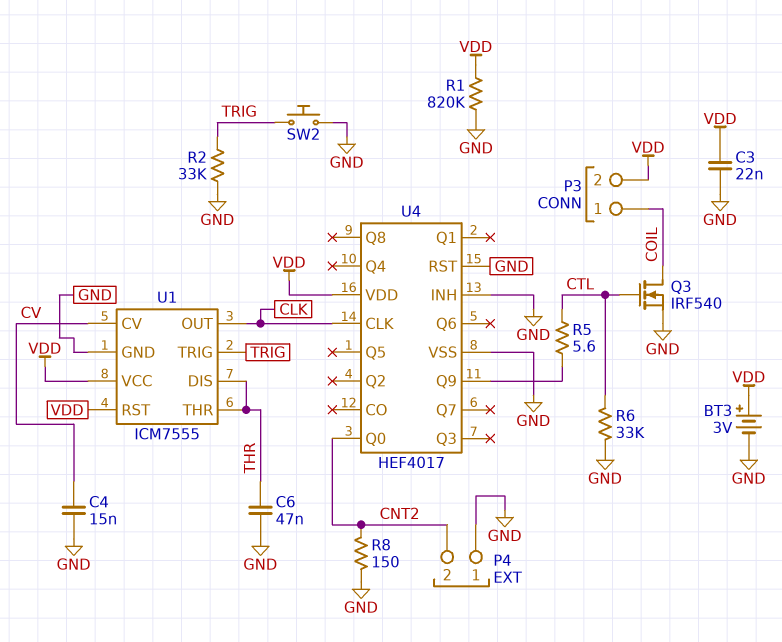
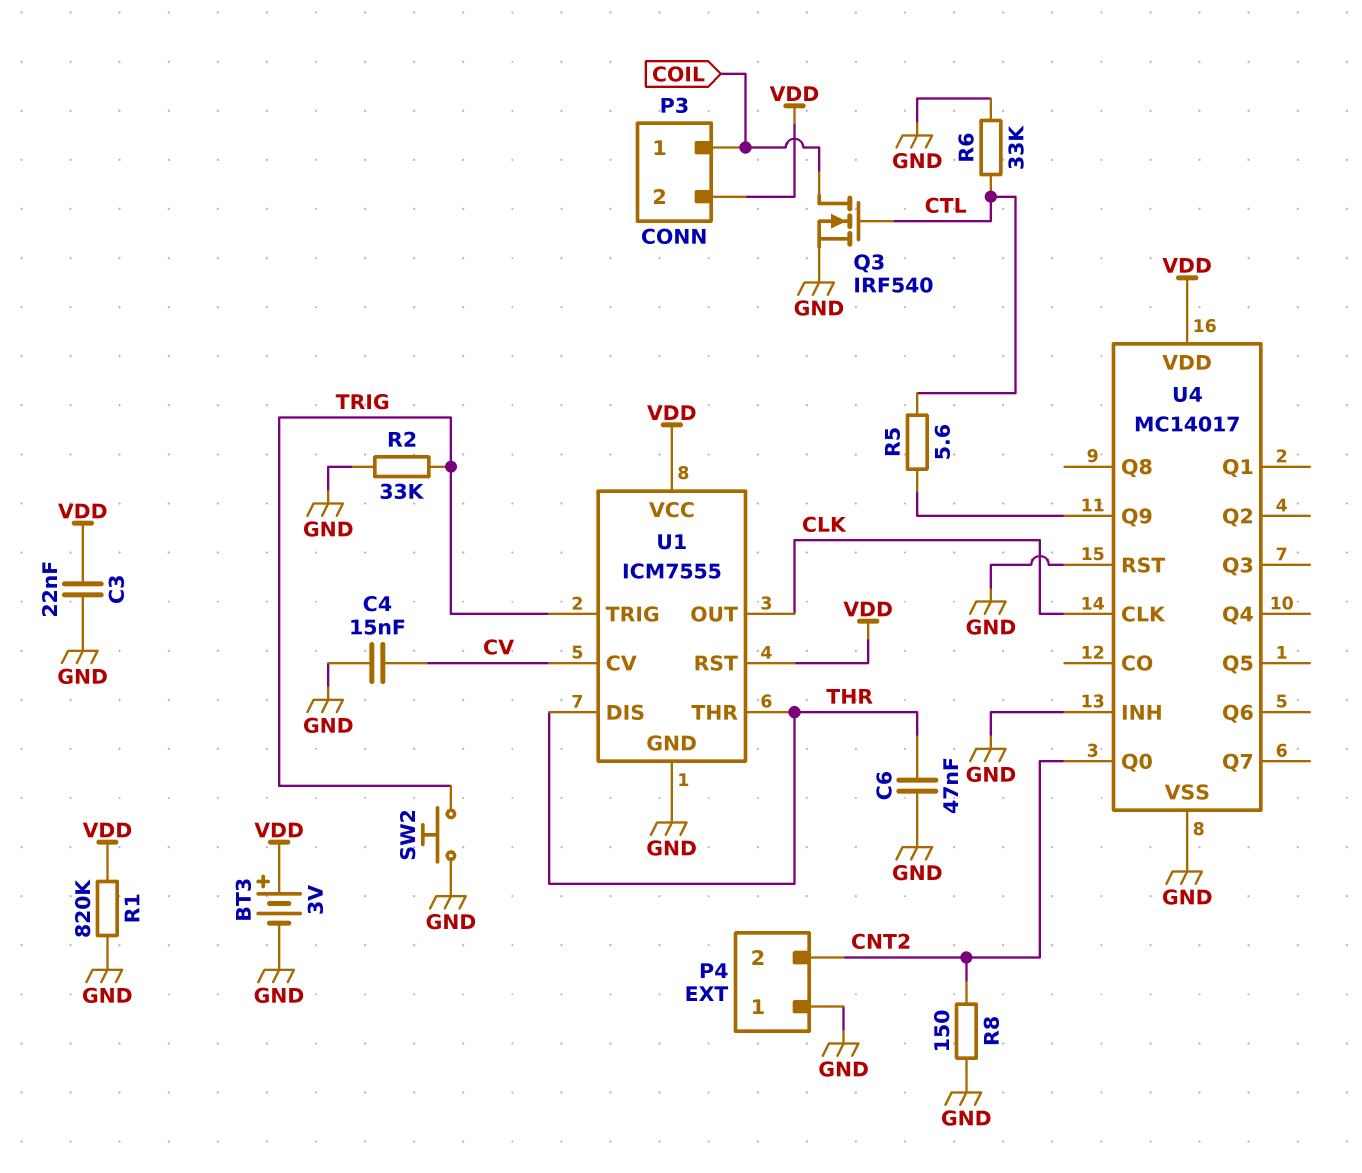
U4: HEF4017 -> MC14017

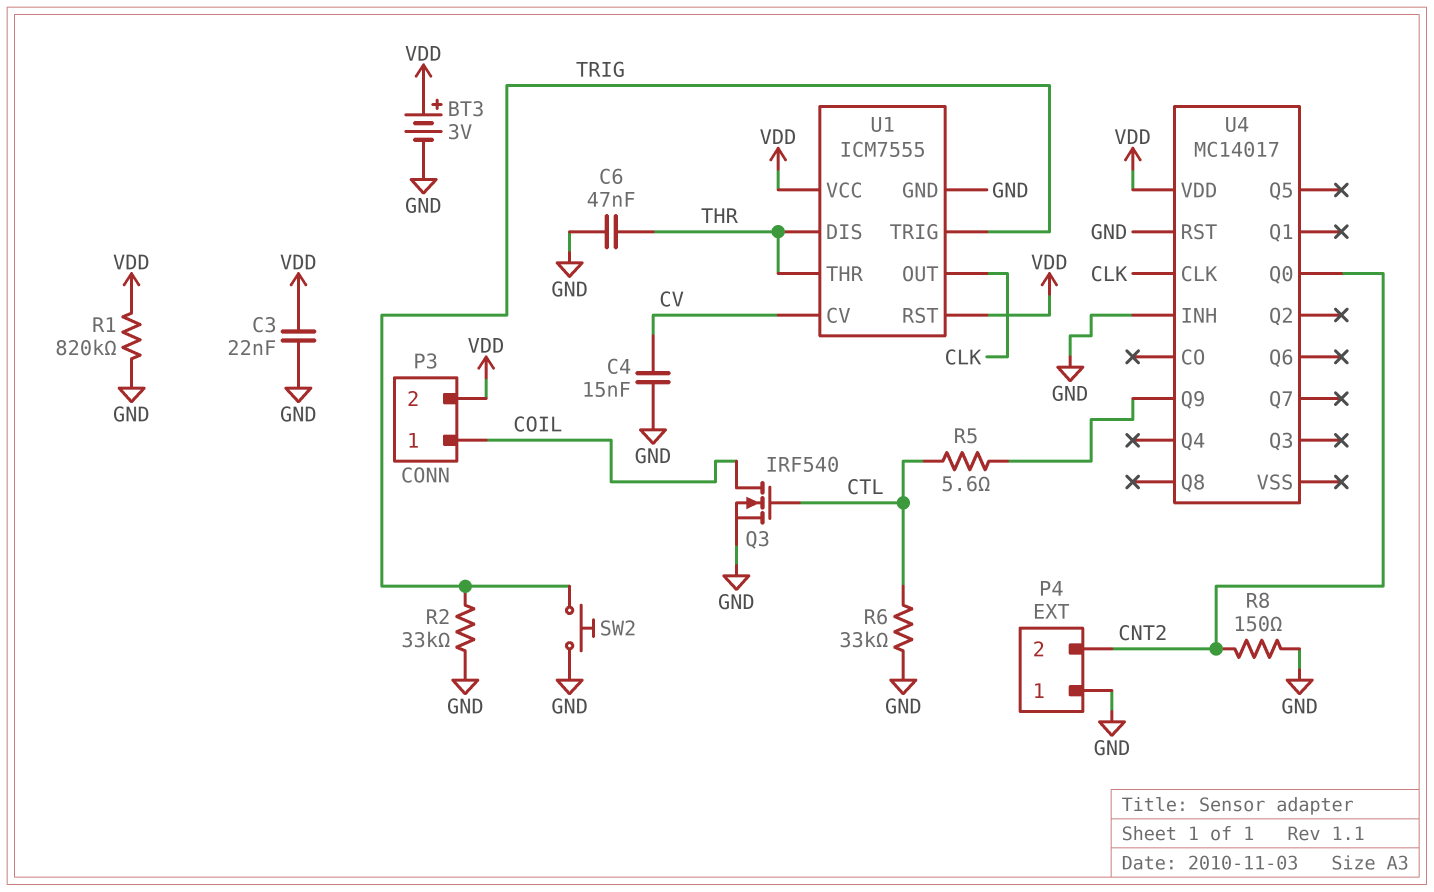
U4 pin VSS: GND -> none

